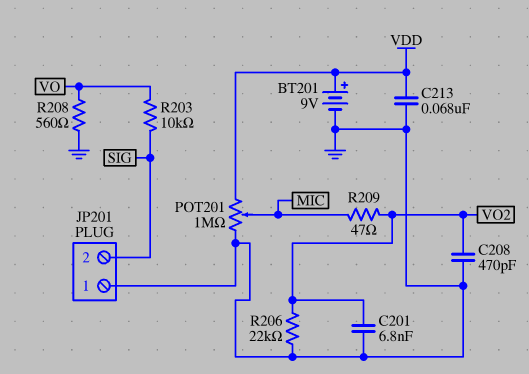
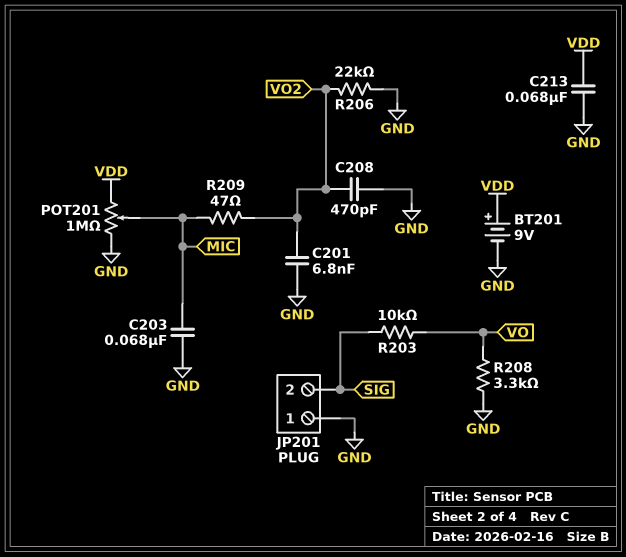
C203: none -> 68nF (GND, MIC)
R208: 560 (GND, VO) -> 3.3k (GND, VO)

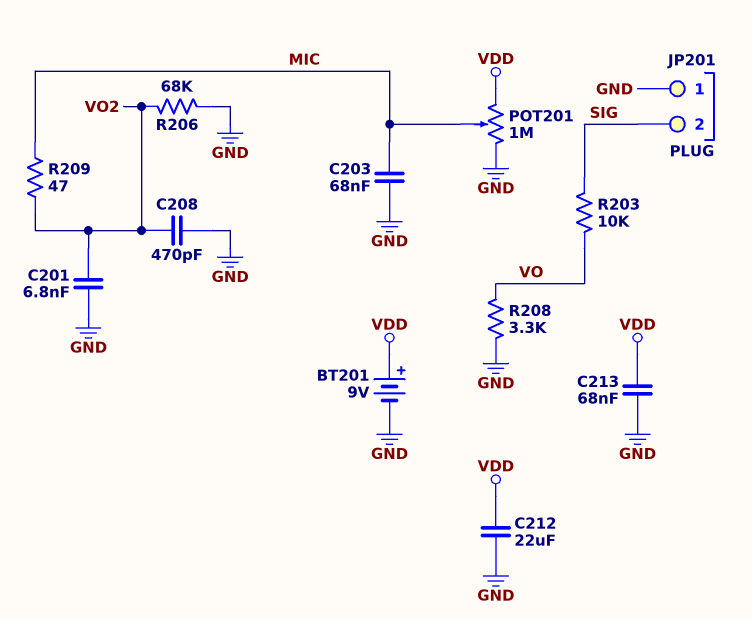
C212: none -> 22uF (GND, VDD)
R206: 22k (GND, VO2) -> 68k (GND, VO2)

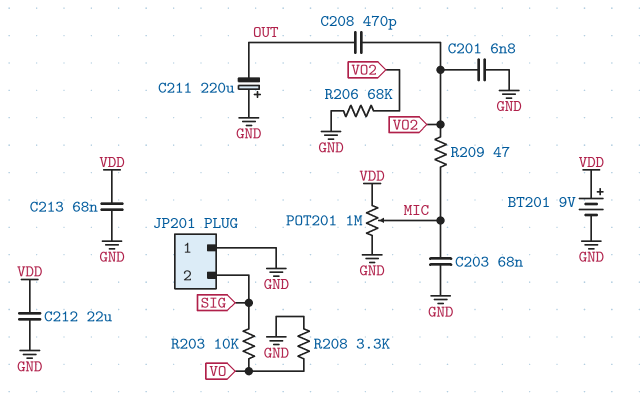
C208: 470pF (GND, VO2) -> 470pF (OUT, VO2)
C211: none -> 220uF (plus GND, minus OUT)

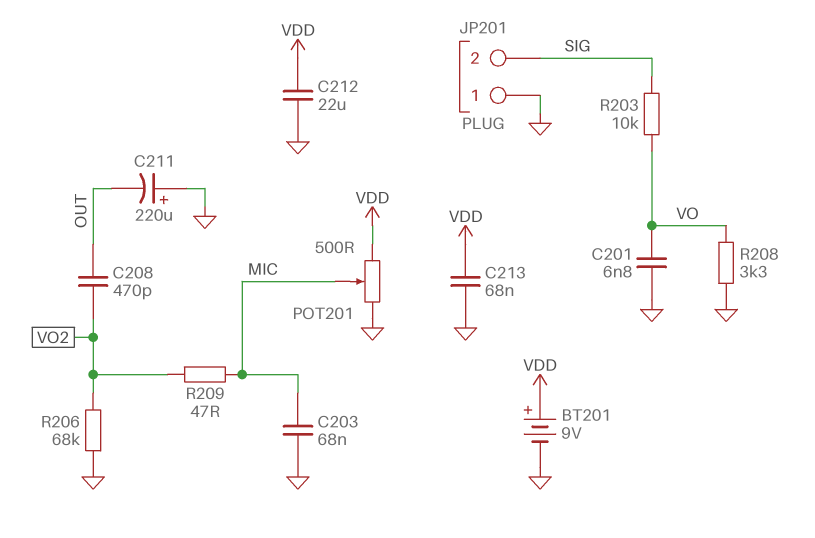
C201: 6.8nF (GND, VO2) -> 6.8nF (GND, VO)
POT201: 1M (GND, VDD, wiper MIC) -> 500 (GND, VDD, wiper MIC)

